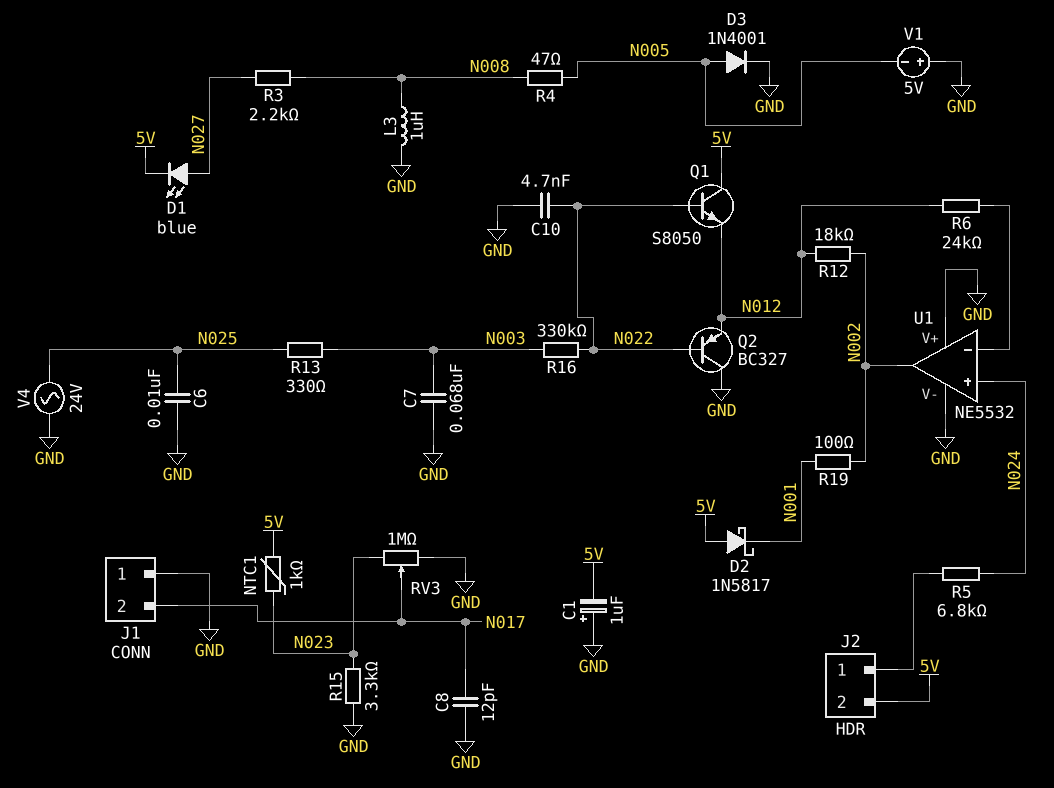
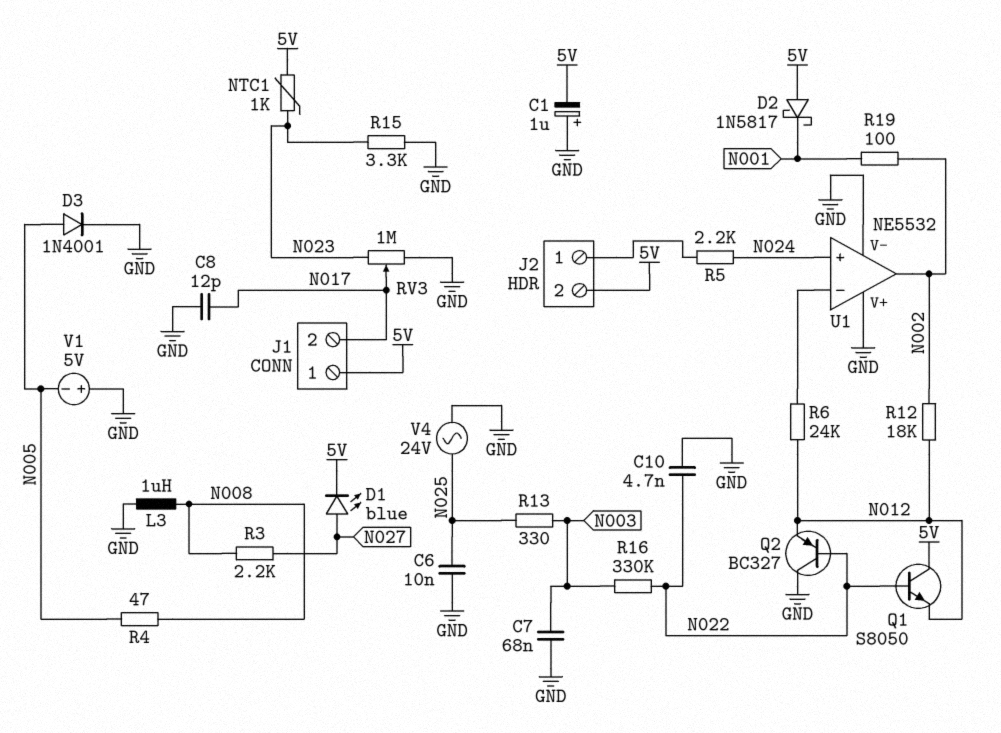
J1 pin 1: GND -> 5V
R5: 6.8k (J2/1, N024) -> 2.2k (J2/1, N024)

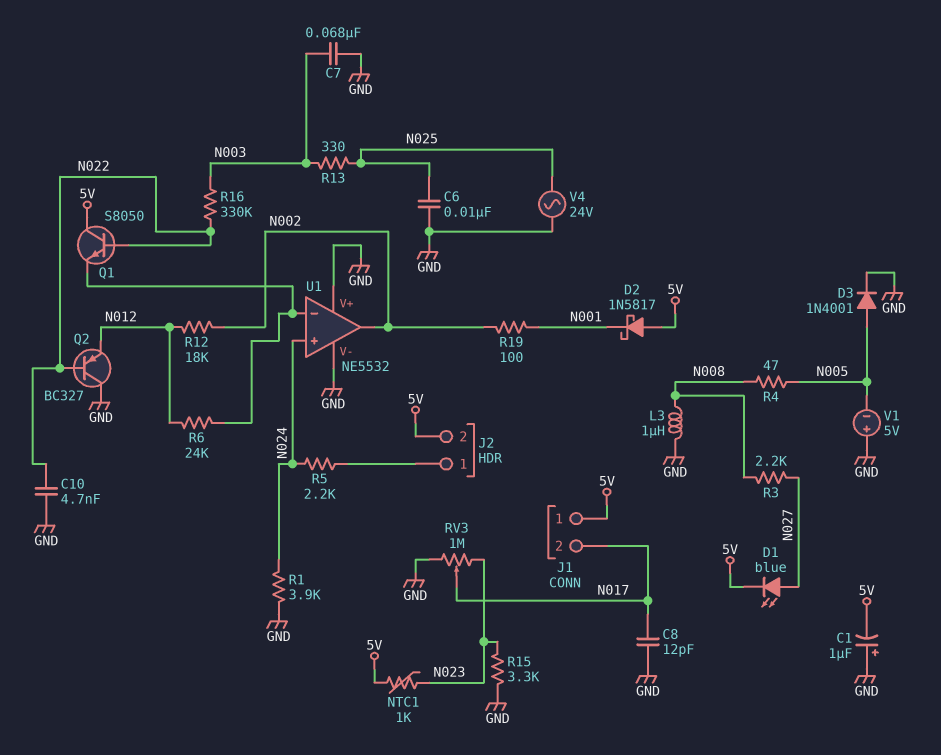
Q1: NPN S8050 (B N022, C 5V, E N012) -> NPN S8050 (B N022, C 5V, E U1/in-)
R1: none -> 3.9k (GND, N024)

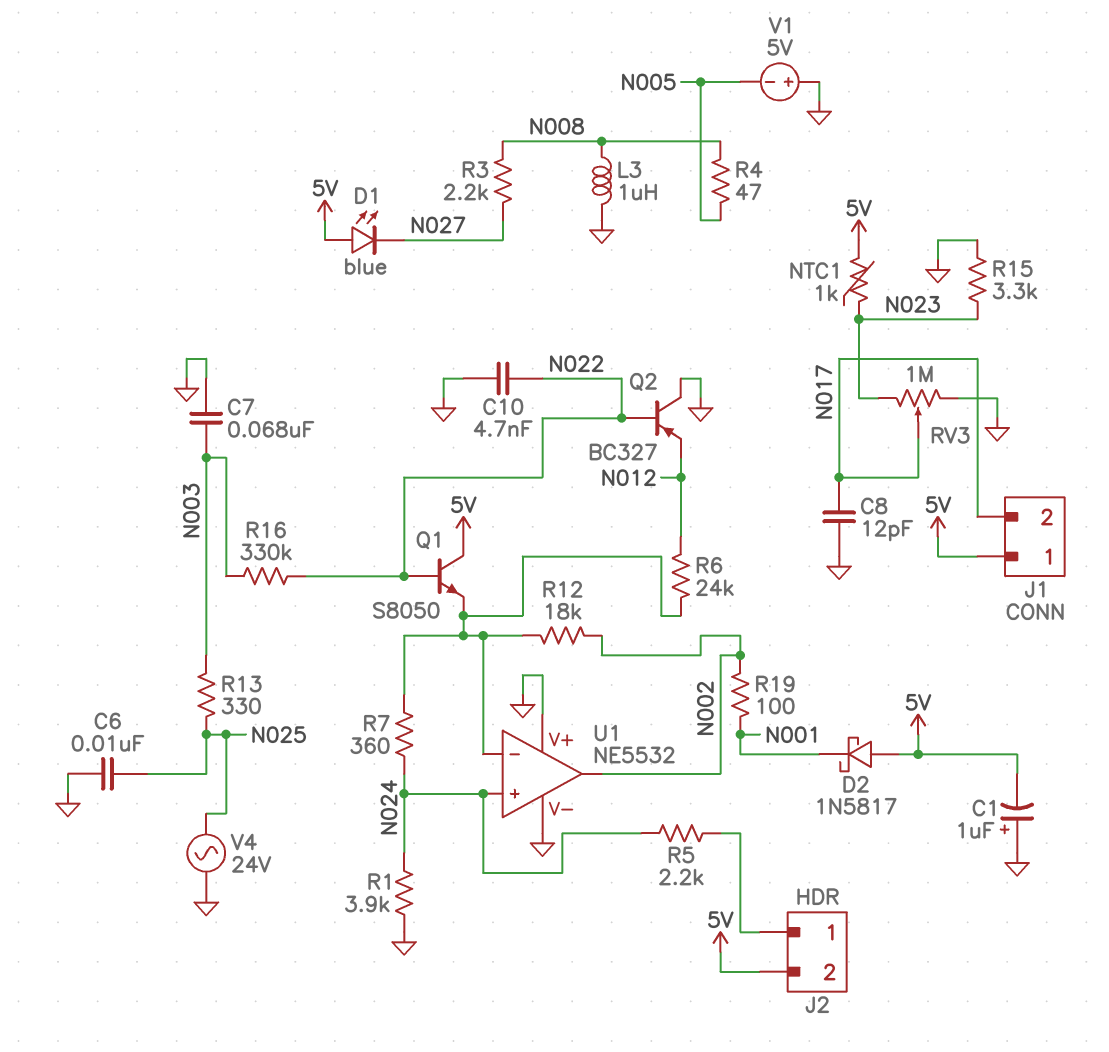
D1: LED blue (A N027, K 5V) -> LED blue (A 5V, K N027)
D3: diode 1N4001 (A N005, K GND) -> none
R7: none -> 360 (N024, U1/in-)
R12: 18k (N002, N012) -> 18k (N002, U1/in-)

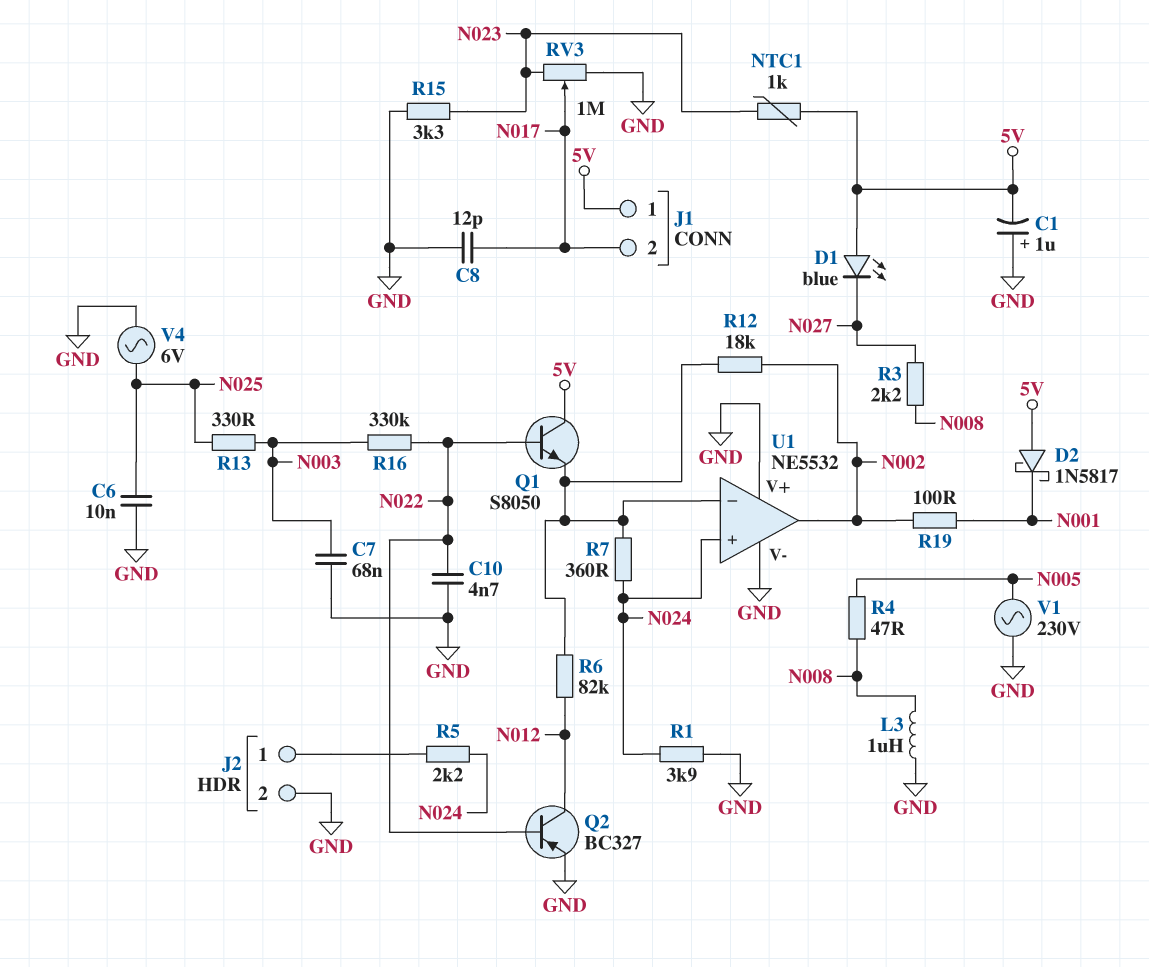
J2 pin 2: 5V -> GND
Q2: PNP BC327 (B N022, C GND, E N012) -> PNP BC327 (B N022, C N012, E GND)
R6: 24k (N012, U1/in-) -> 82k (N012, U1/in-)
V1: 5V (plus GND, minus N005) -> AC 230V (GND, N005)
V4: AC 24V (GND, N025) -> AC 6V (GND, N025)

